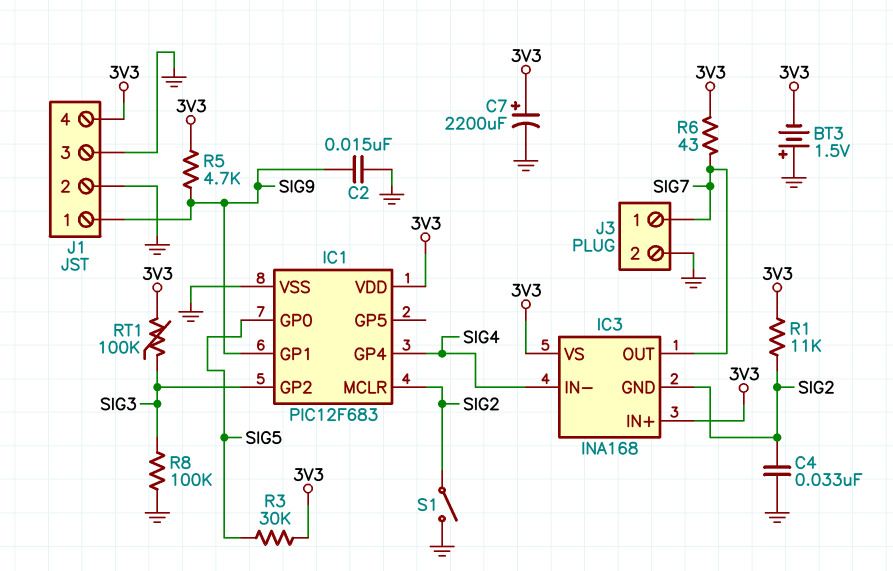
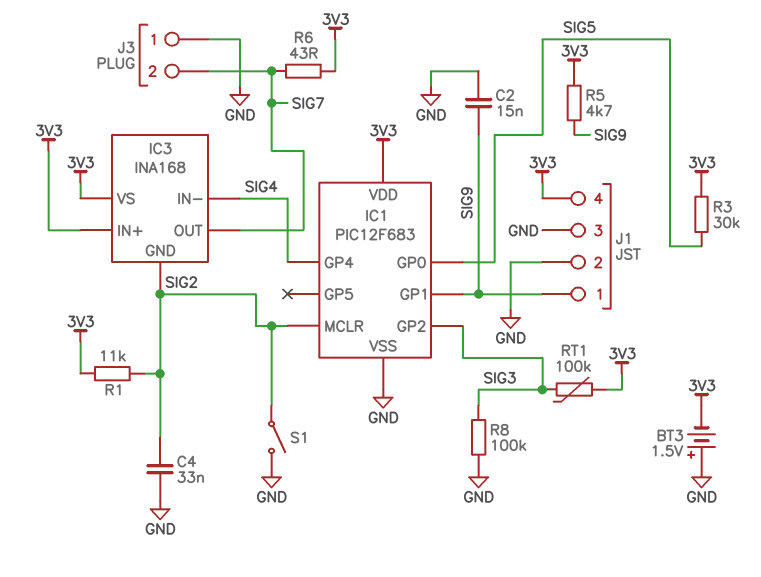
C7: 2200uF (plus 3V3, minus GND) -> none
J3 pin 1: SIG7 -> GND
J3 pin 2: GND -> SIG7

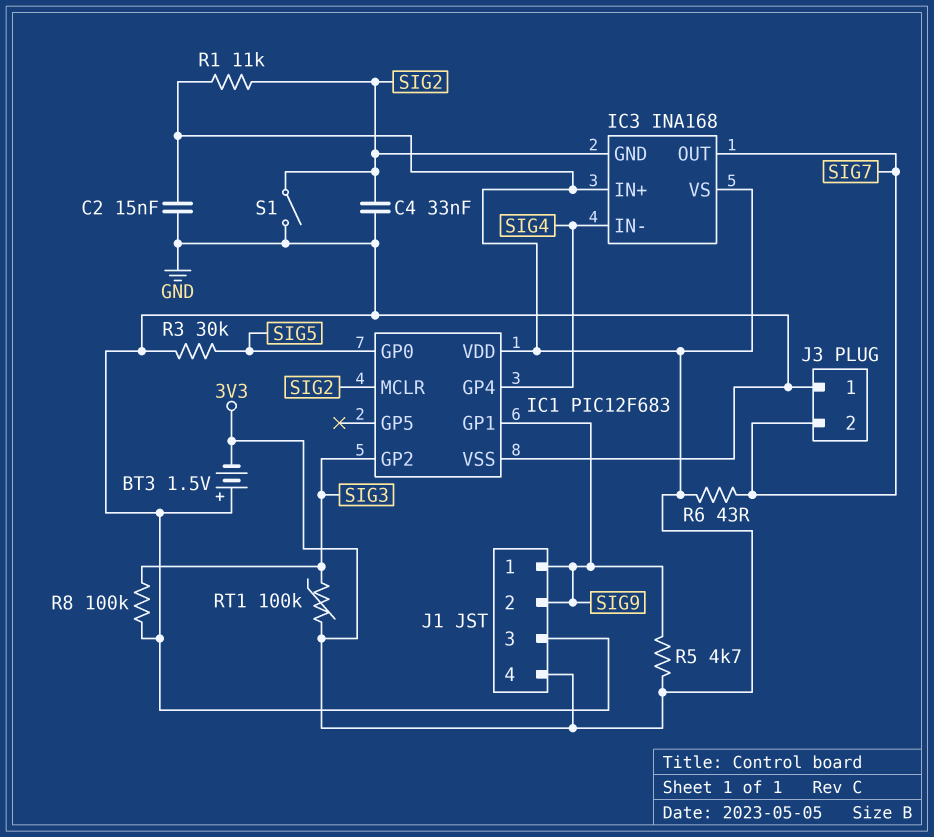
C2: 15nF (GND, SIG9) -> 15nF (3V3, GND)
J1 pin 2: GND -> SIG9
R3: 30k (3V3, SIG5) -> 30k (GND, SIG5)

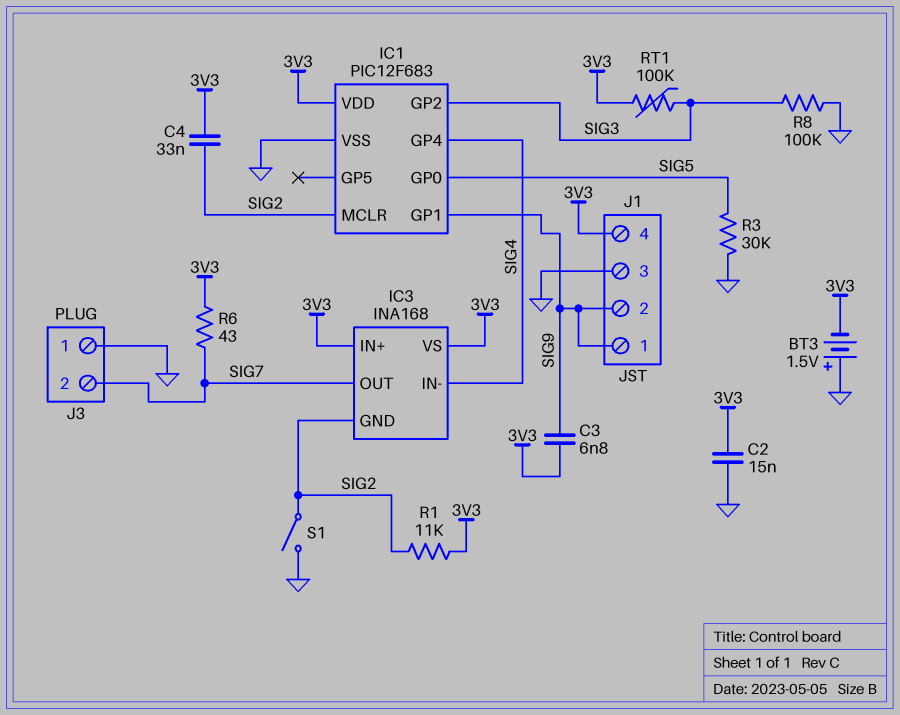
C3: none -> 6.8nF (3V3, SIG9)
C4: 33nF (GND, SIG2) -> 33nF (3V3, SIG2)
R5: 4.7k (3V3, SIG9) -> none

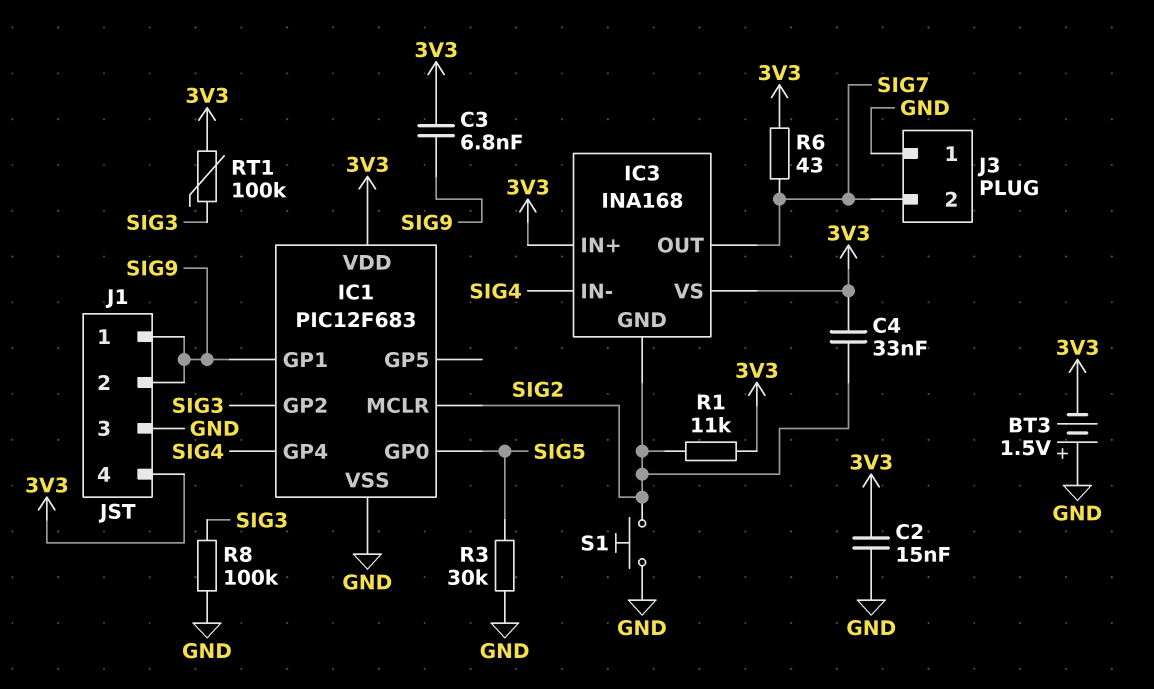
S1: switch (GND, SIG2) -> button (GND, SIG2)

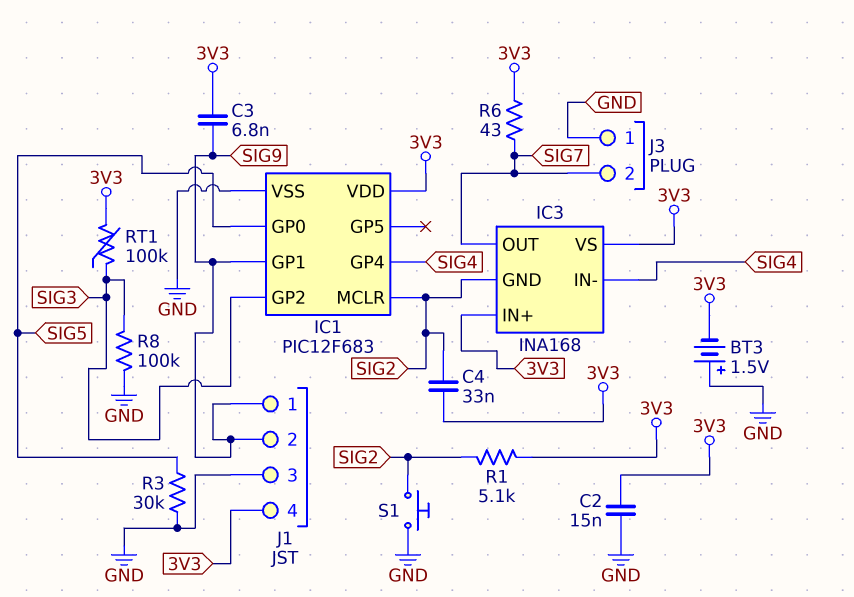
R1: 11k (3V3, SIG2) -> 5.1k (3V3, SIG2)

